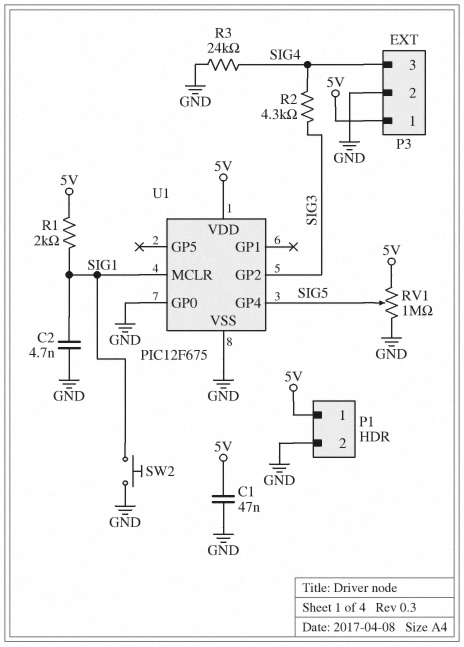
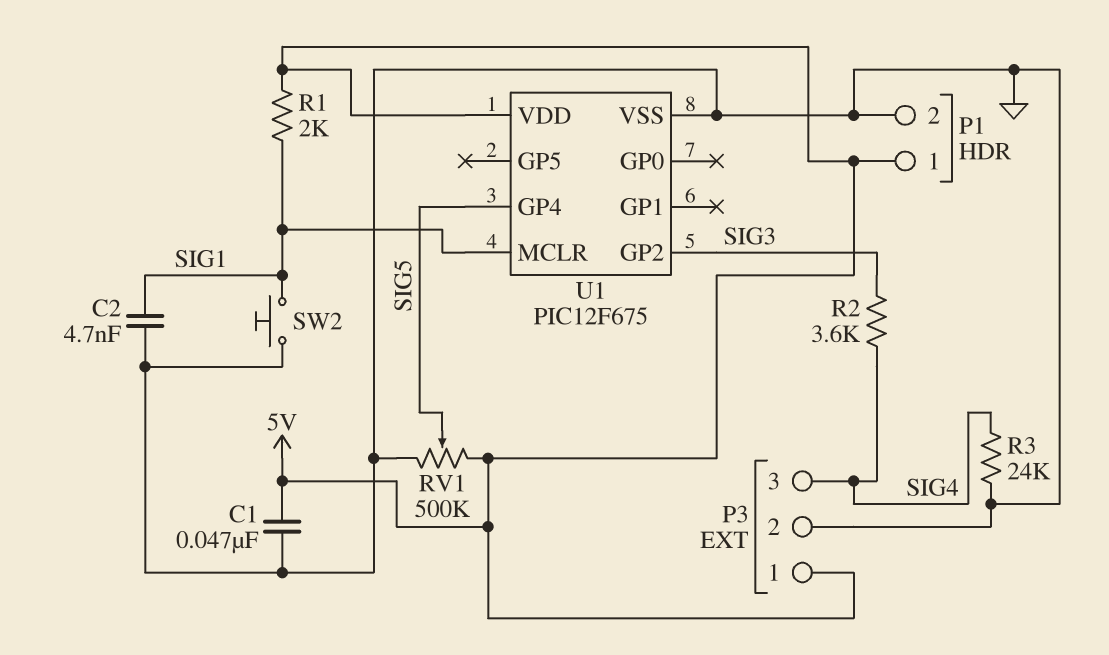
R2: 4.3k (SIG3, SIG4) -> 3.6k (SIG3, SIG4)
RV1: 1M (5V, GND, wiper SIG5) -> 500k (5V, GND, wiper SIG5)
U1 pin GP0: GND -> none

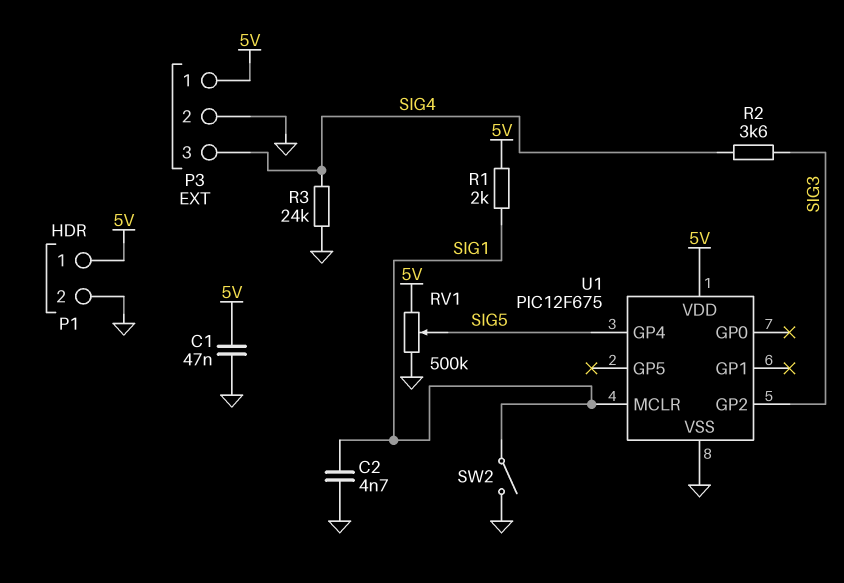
SW2: button (GND, SIG1) -> switch (GND, SIG1)

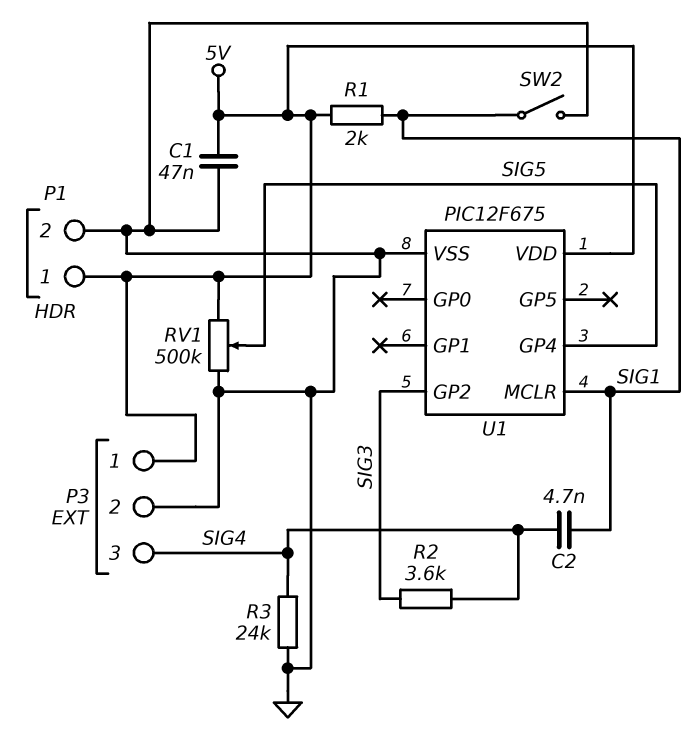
C2: 4.7nF (GND, SIG1) -> 4.7nF (SIG1, SIG4)

